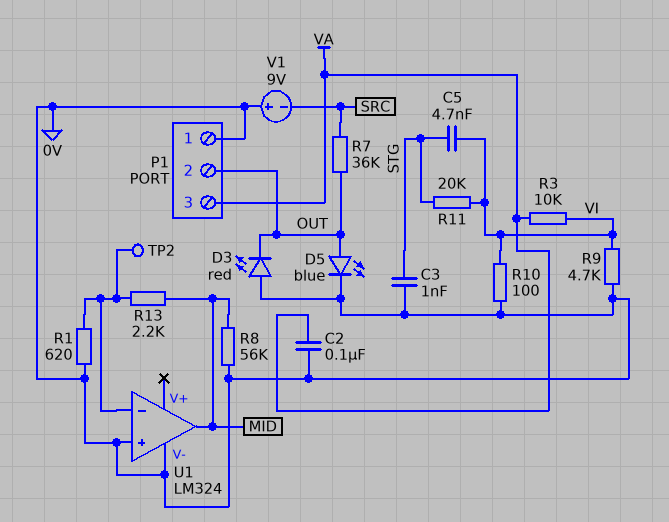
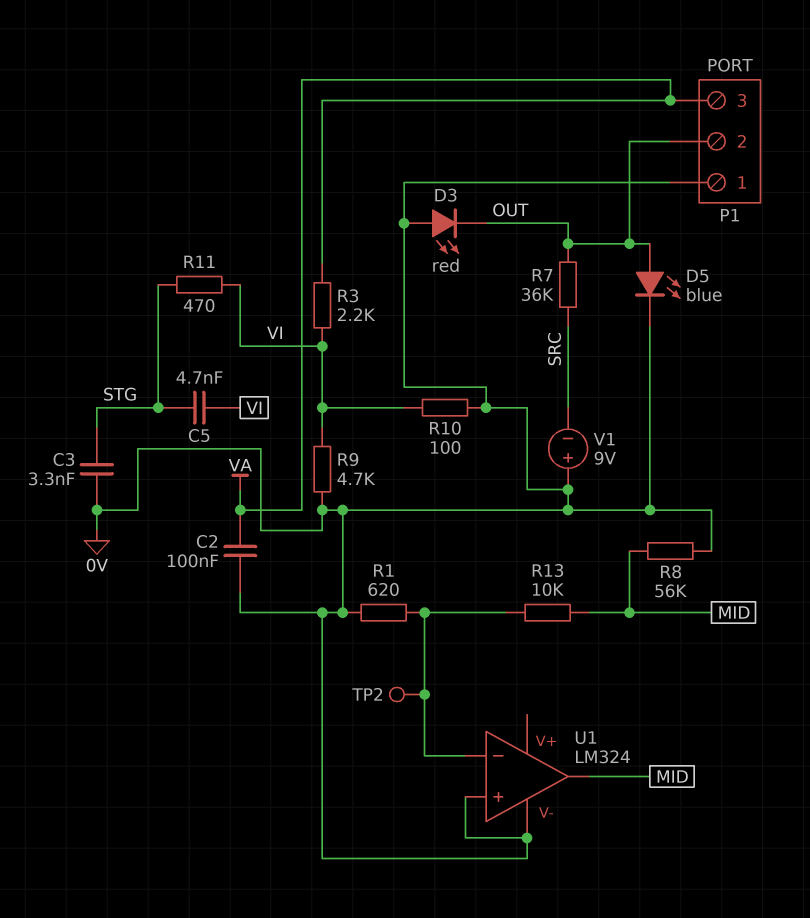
C3: 1nF (0V, STG) -> 3.3nF (0V, STG)
R3: 10k (VA, VI) -> 2.2k (VA, VI)
R11: 20k (STG, VI) -> 470 (STG, VI)
R13: 2.2k (MID, U1/in-) -> 10k (MID, U1/in-)

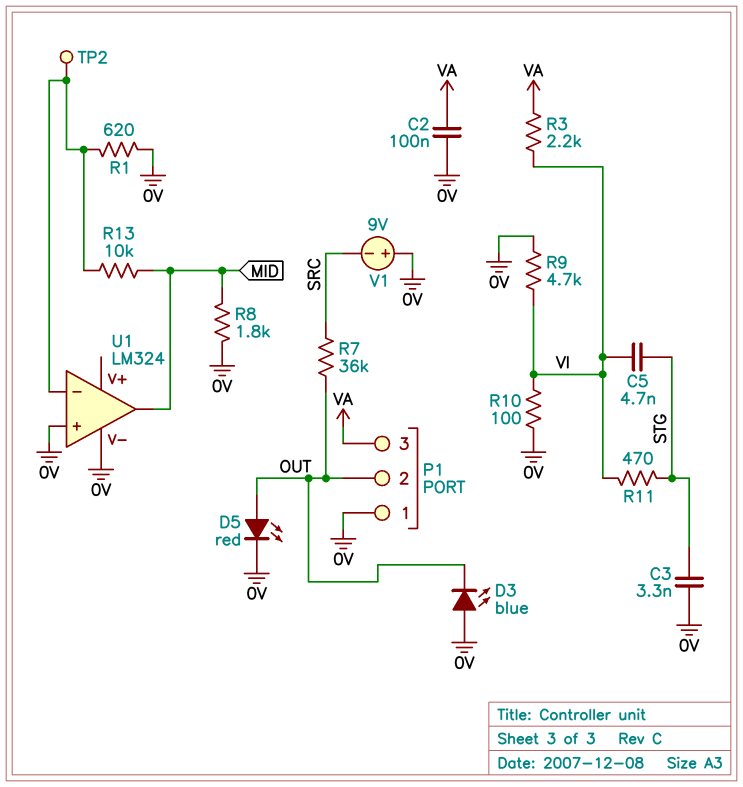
D3: LED red (A 0V, K OUT) -> LED blue (A 0V, K OUT)
D5: LED blue (A OUT, K 0V) -> LED red (A OUT, K 0V)
R8: 56k (0V, MID) -> 1.8k (0V, MID)

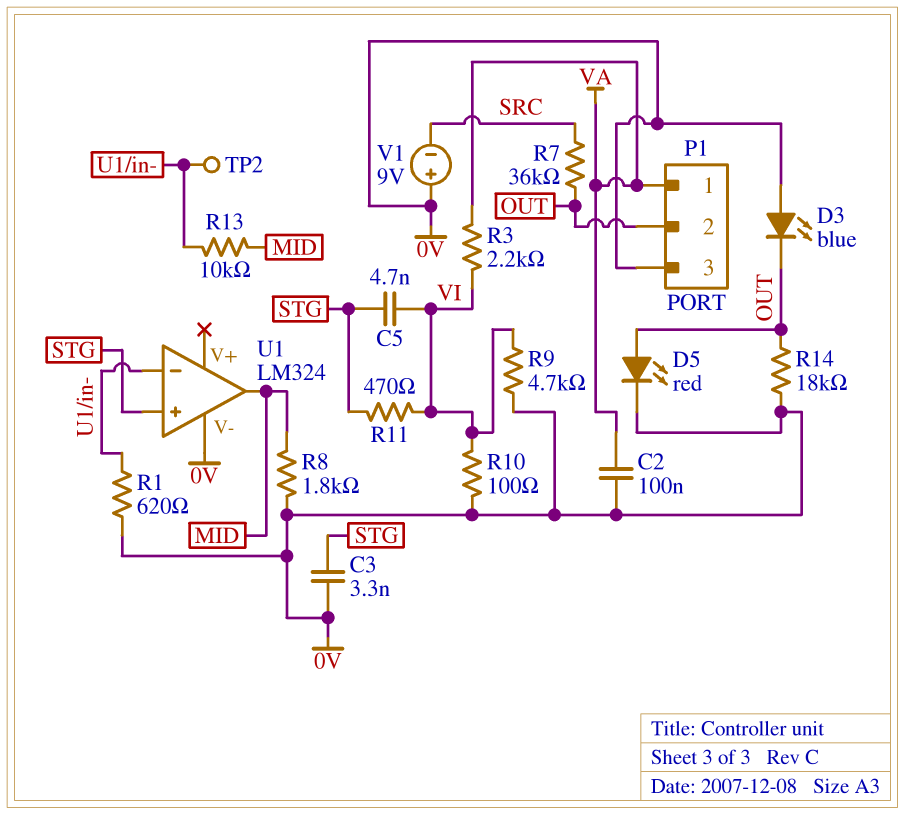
P1 pin 1: 0V -> VA
P1 pin 3: VA -> 0V
R14: none -> 18k (0V, OUT)
U1 pin in+: 0V -> STG

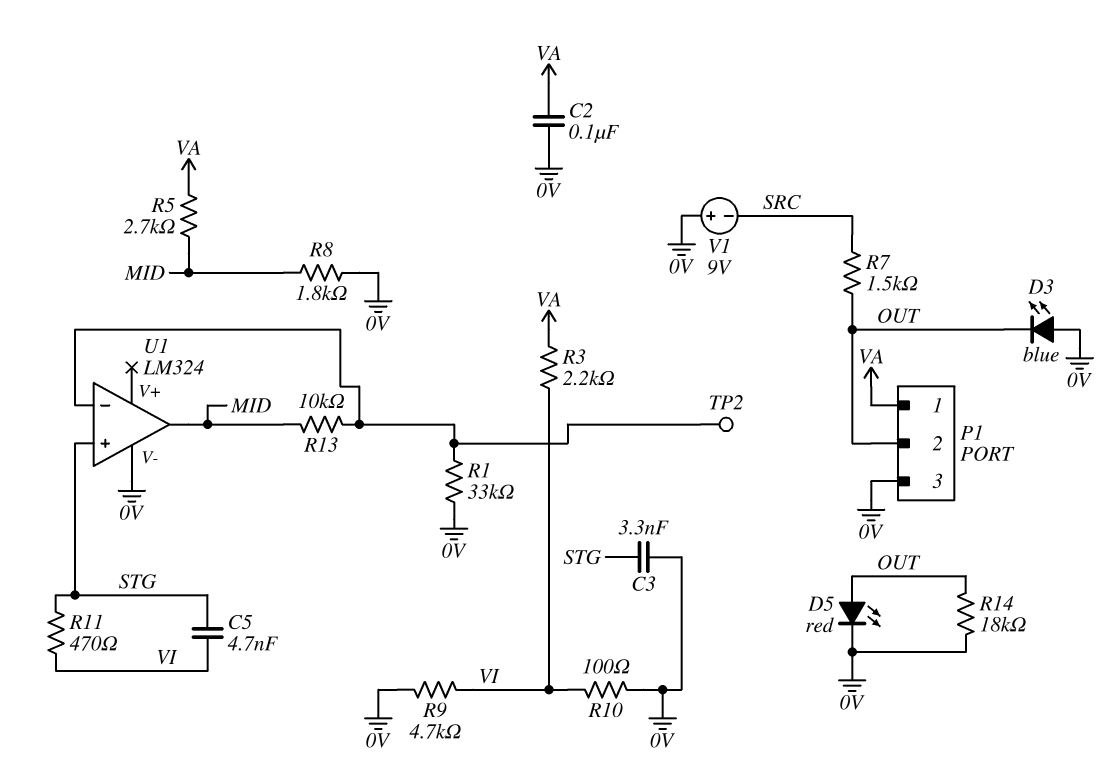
R1: 620 (0V, U1/in-) -> 33k (0V, U1/in-)
R5: none -> 2.7k (MID, VA)
R7: 36k (OUT, SRC) -> 1.5k (OUT, SRC)

